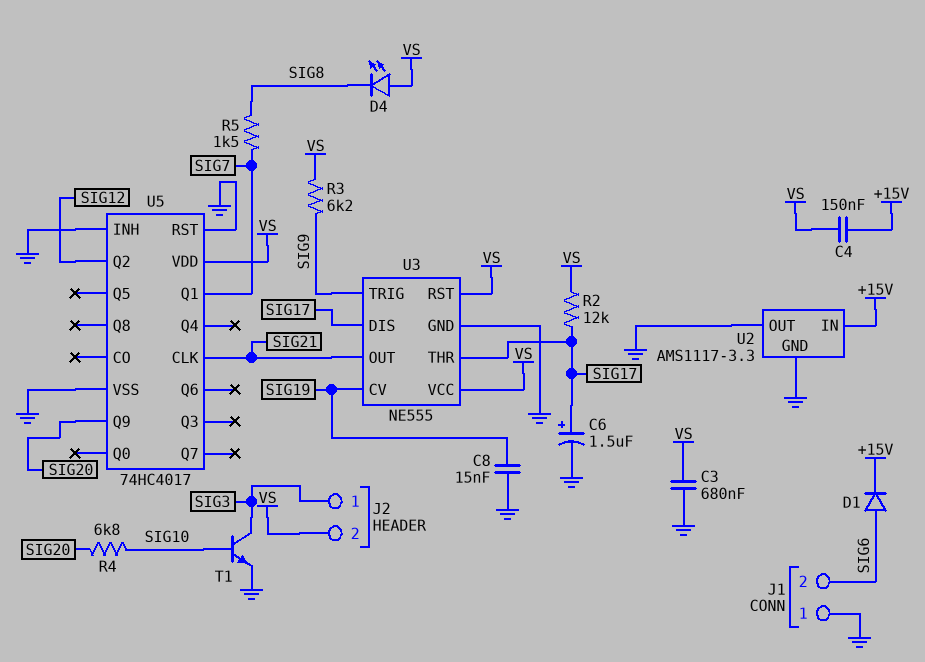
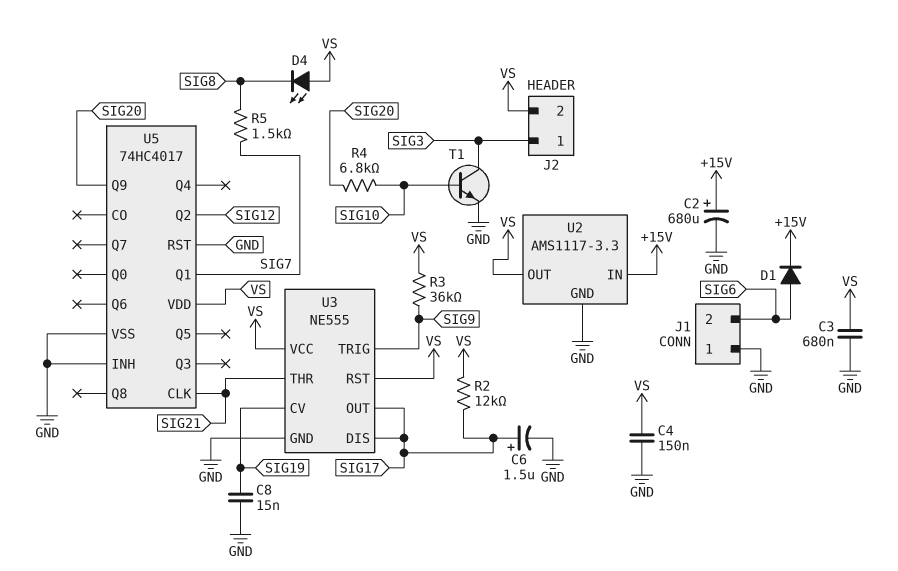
C2: none -> 680uF (plus +15V, minus GND)
C4: 150nF (+15V, VS) -> 150nF (GND, VS)
R3: 6.2k (SIG9, VS) -> 36k (SIG9, VS)
U2 pin OUT: GND -> VS
U3 pin OUT: SIG21 -> SIG17
U3 pin THR: SIG17 -> SIG21

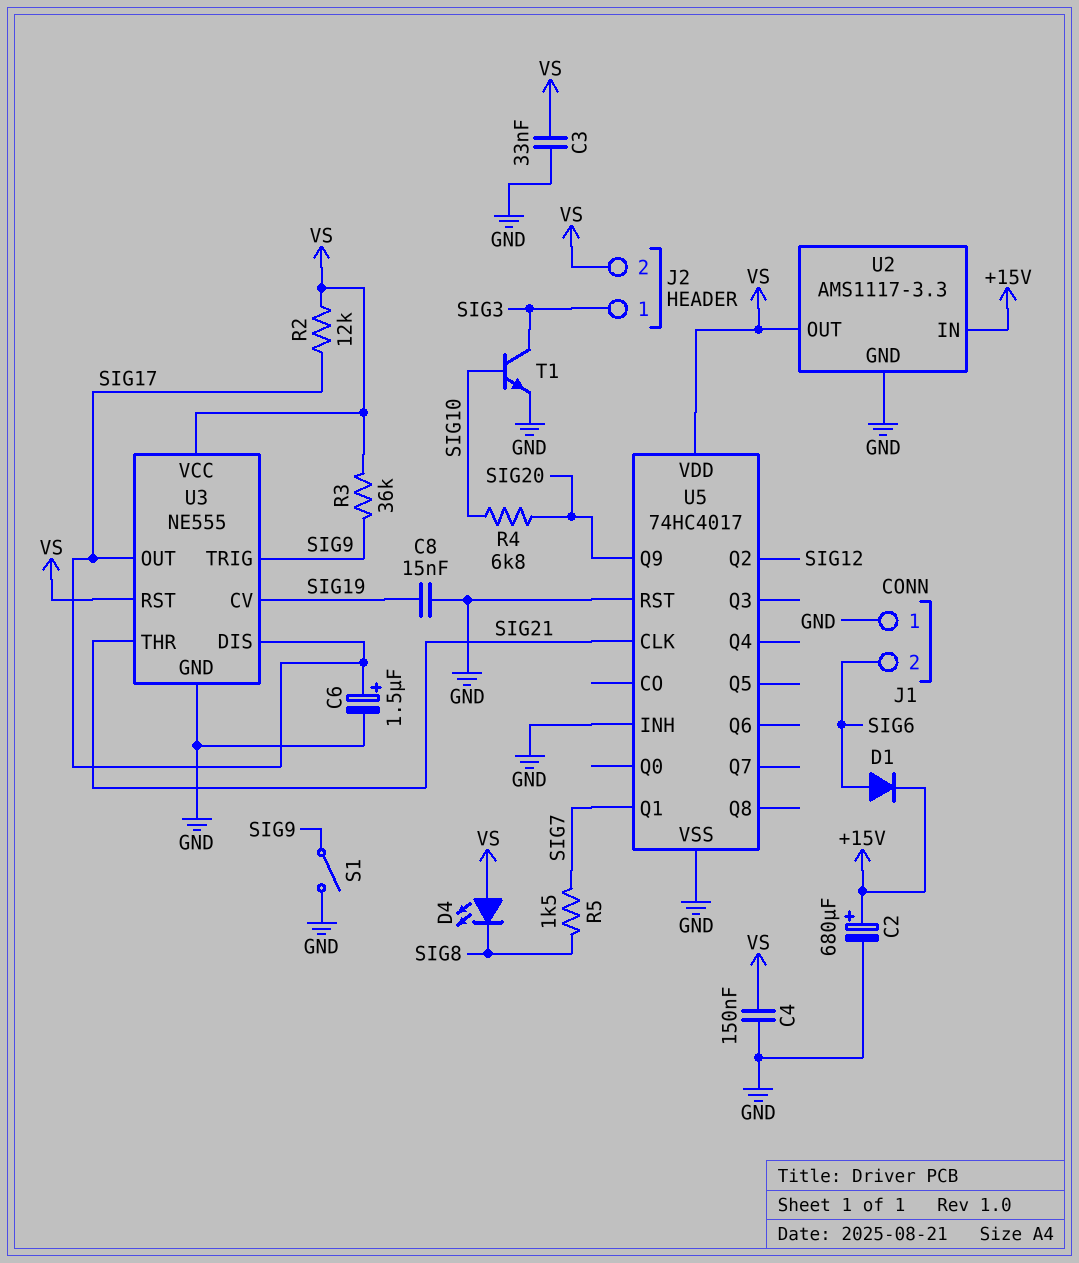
C3: 680nF (GND, VS) -> 33nF (GND, VS)
S1: none -> switch (GND, SIG9)

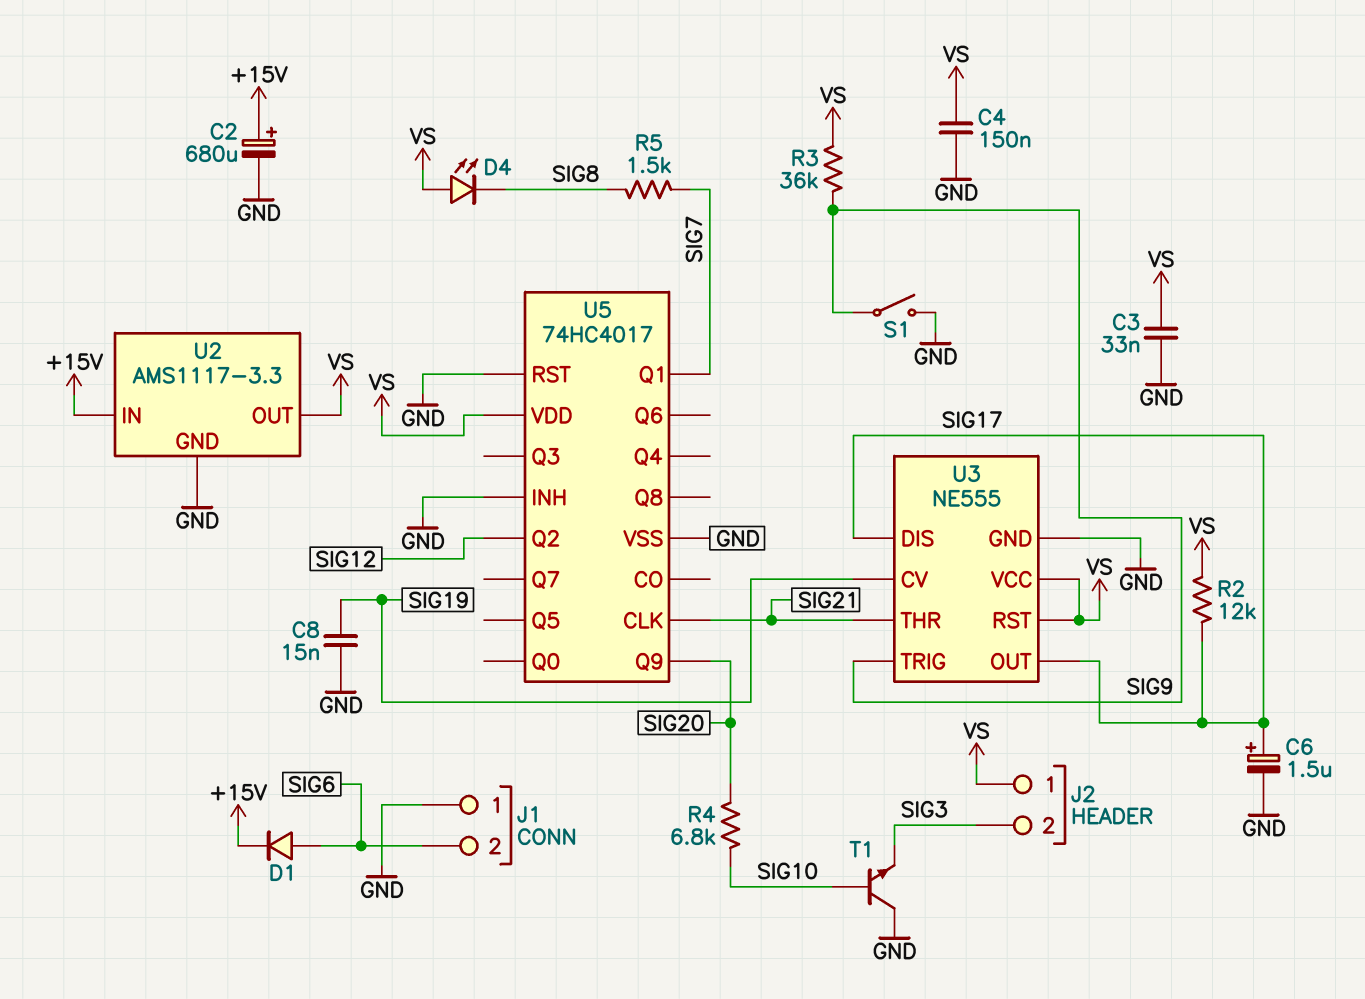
J2 pin 1: SIG3 -> VS
J2 pin 2: VS -> SIG3
T1: NPN (B SIG10, C SIG3, E GND) -> NPN (B SIG10, C GND, E SIG3)

